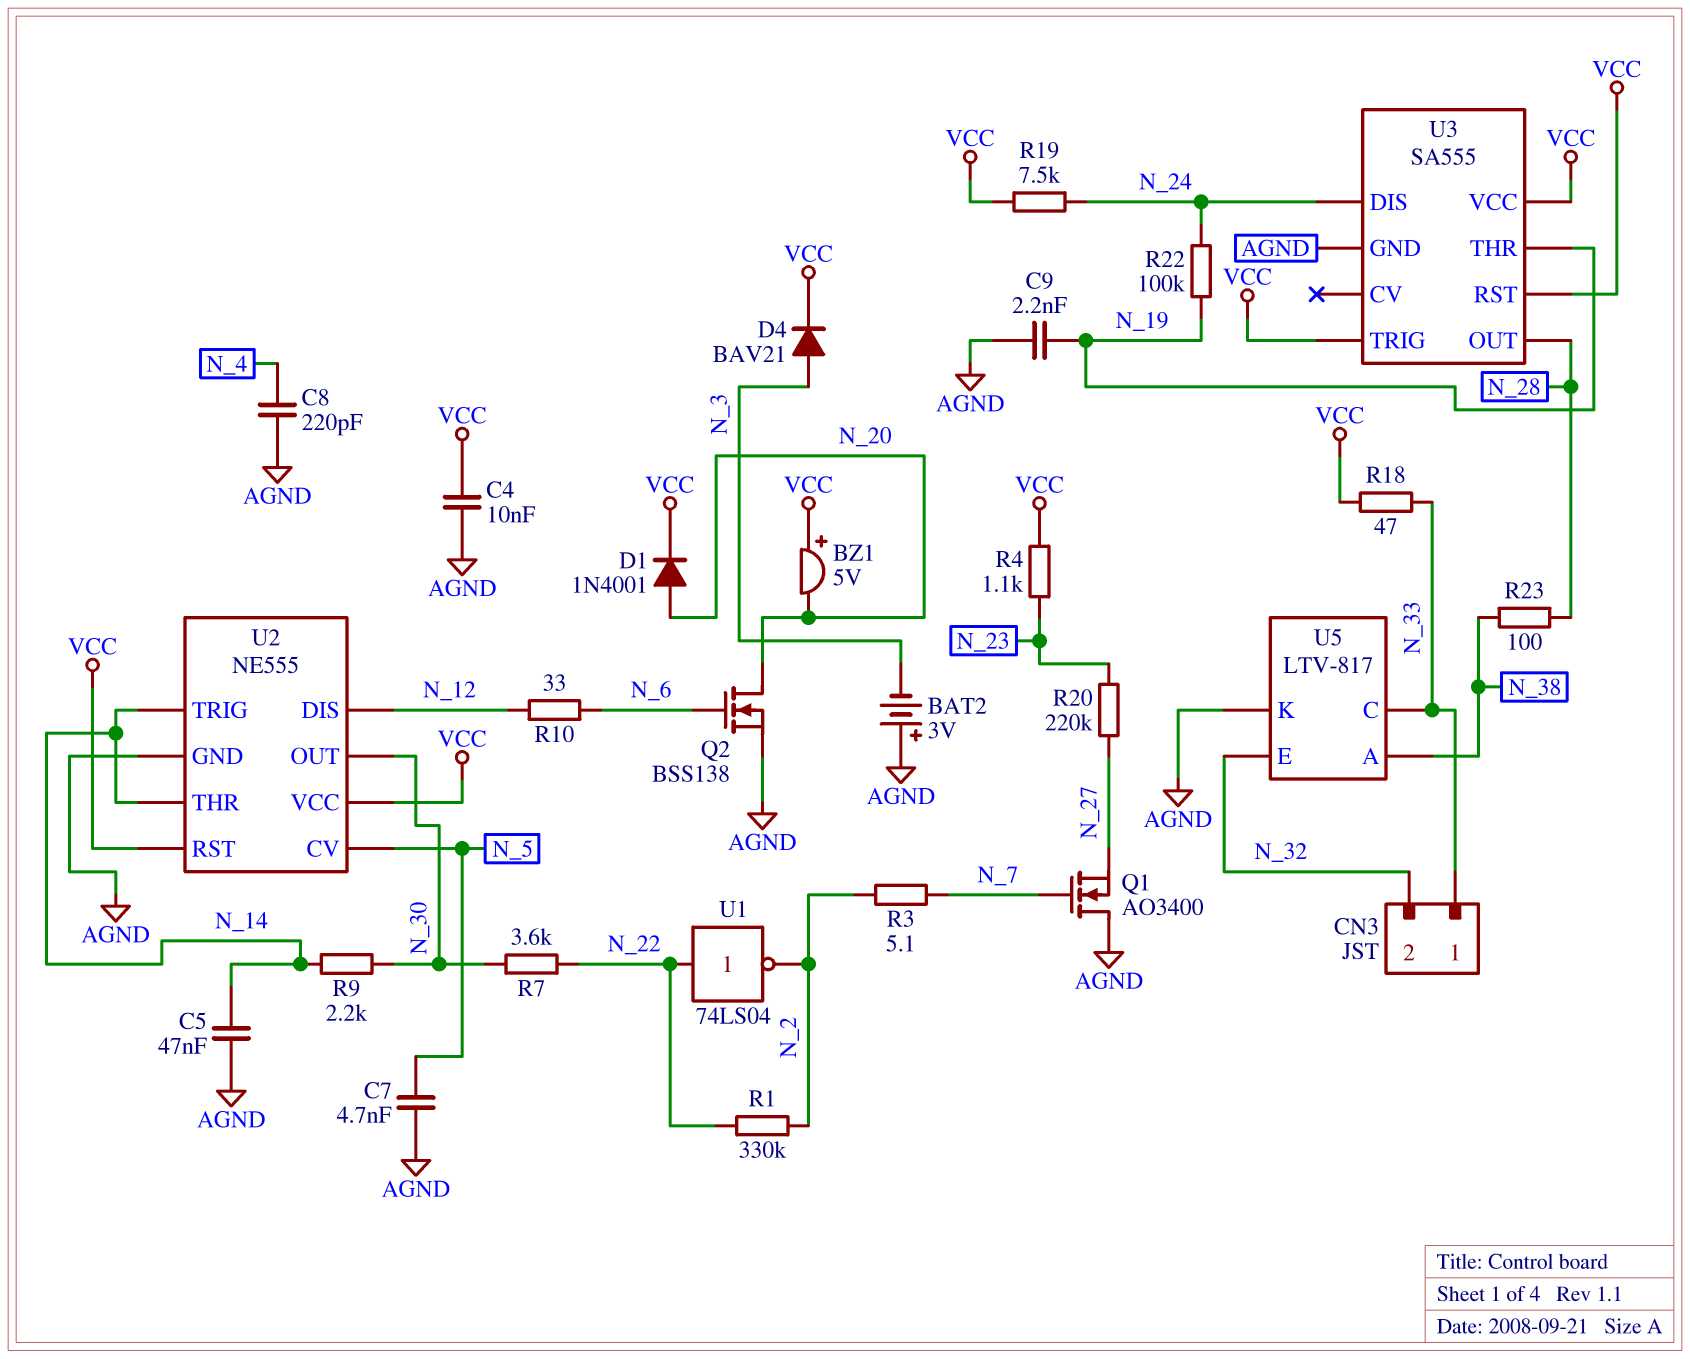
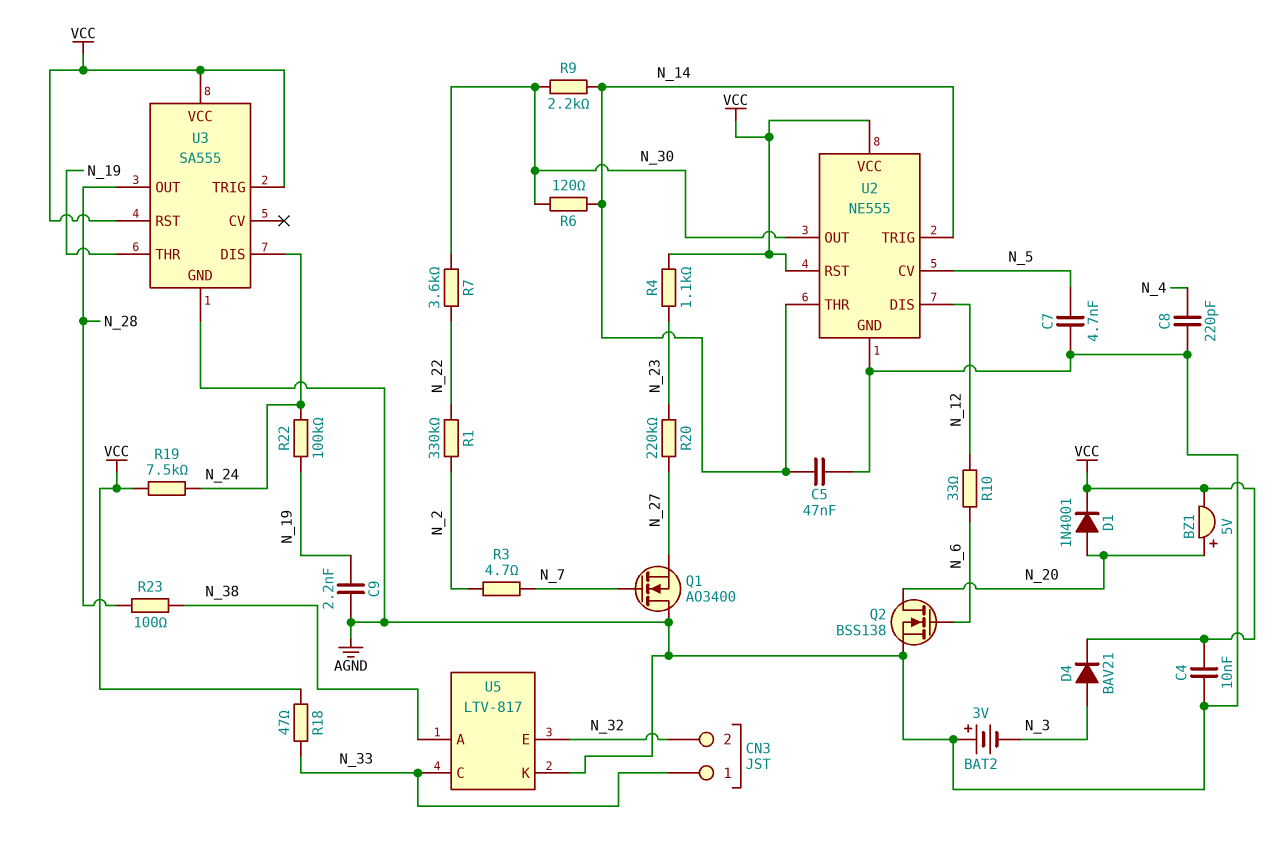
BZ1: buzzer 5V (plus VCC, minus N_20) -> buzzer 5V (plus N_20, minus VCC)
R3: 5.1 (N_2, N_7) -> 4.7 (N_2, N_7)
R6: none -> 120 (N_14, N_30)
U1: NOT 74LS04 (in N_22, out N_2) -> none

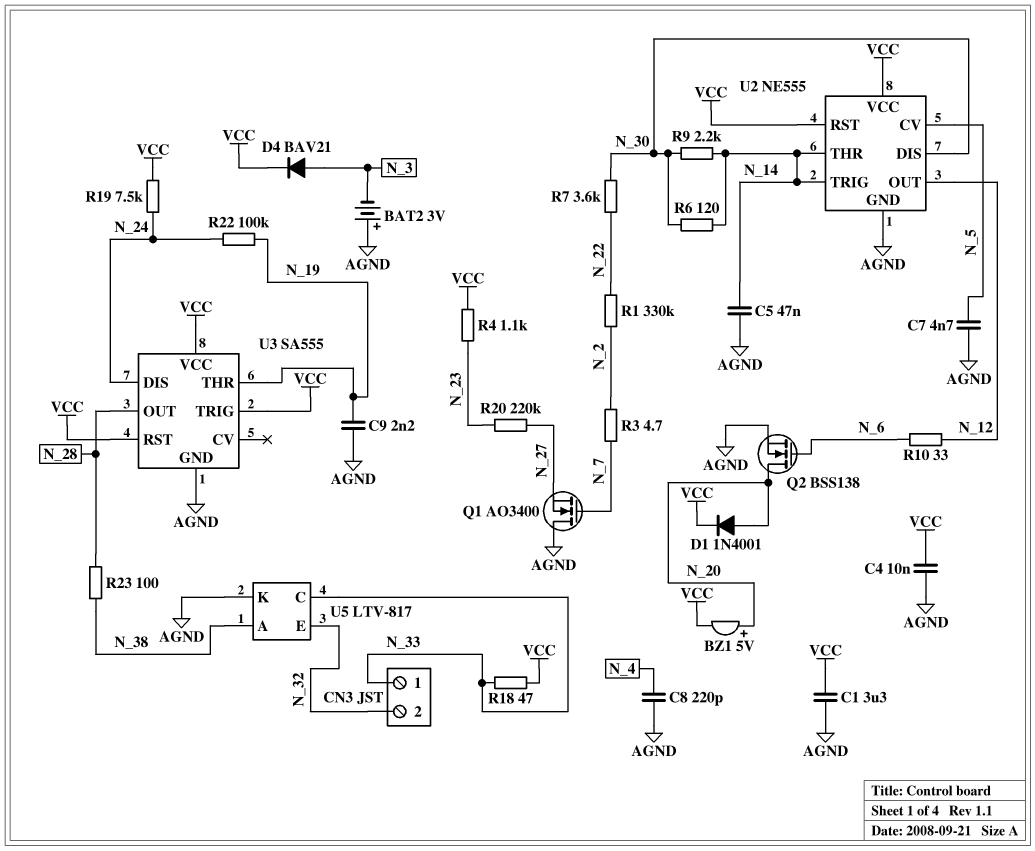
C1: none -> 3.3uF (AGND, VCC)
U2 pin DIS: N_12 -> N_30
U2 pin OUT: N_30 -> N_12

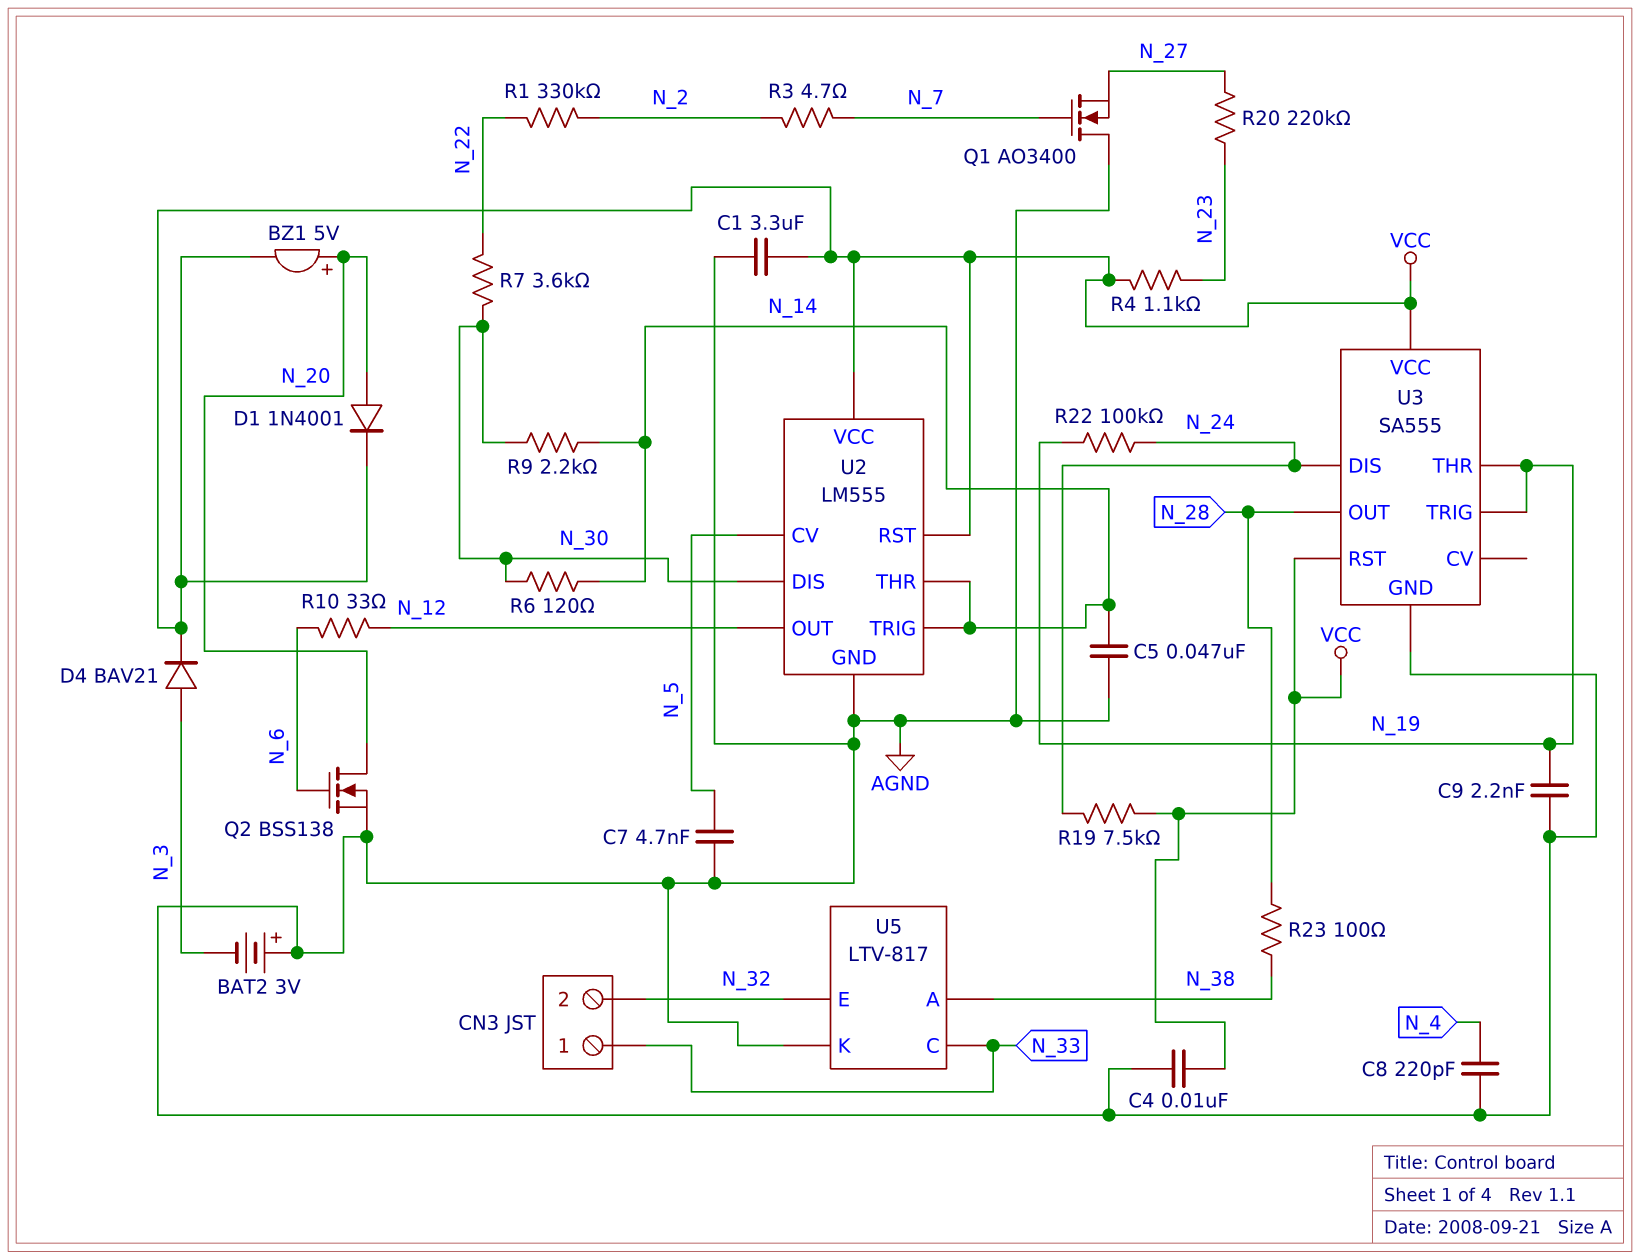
R18: 47 (N_33, VCC) -> none
U2: NE555 -> LM555
U3 pin TRIG: VCC -> N_19

